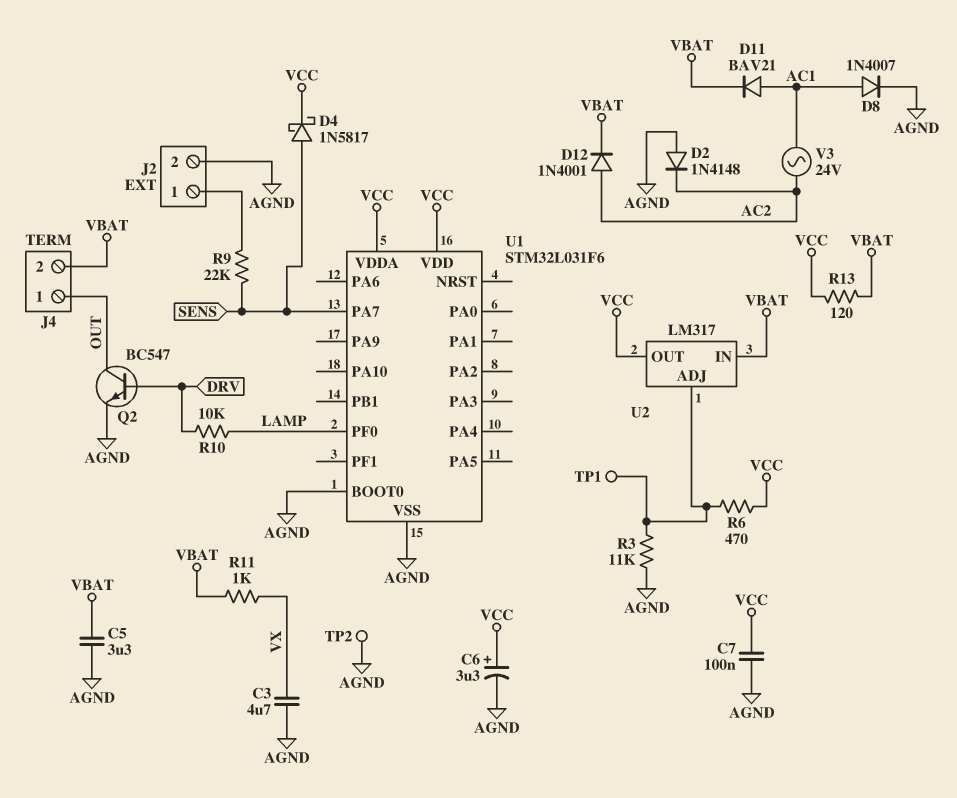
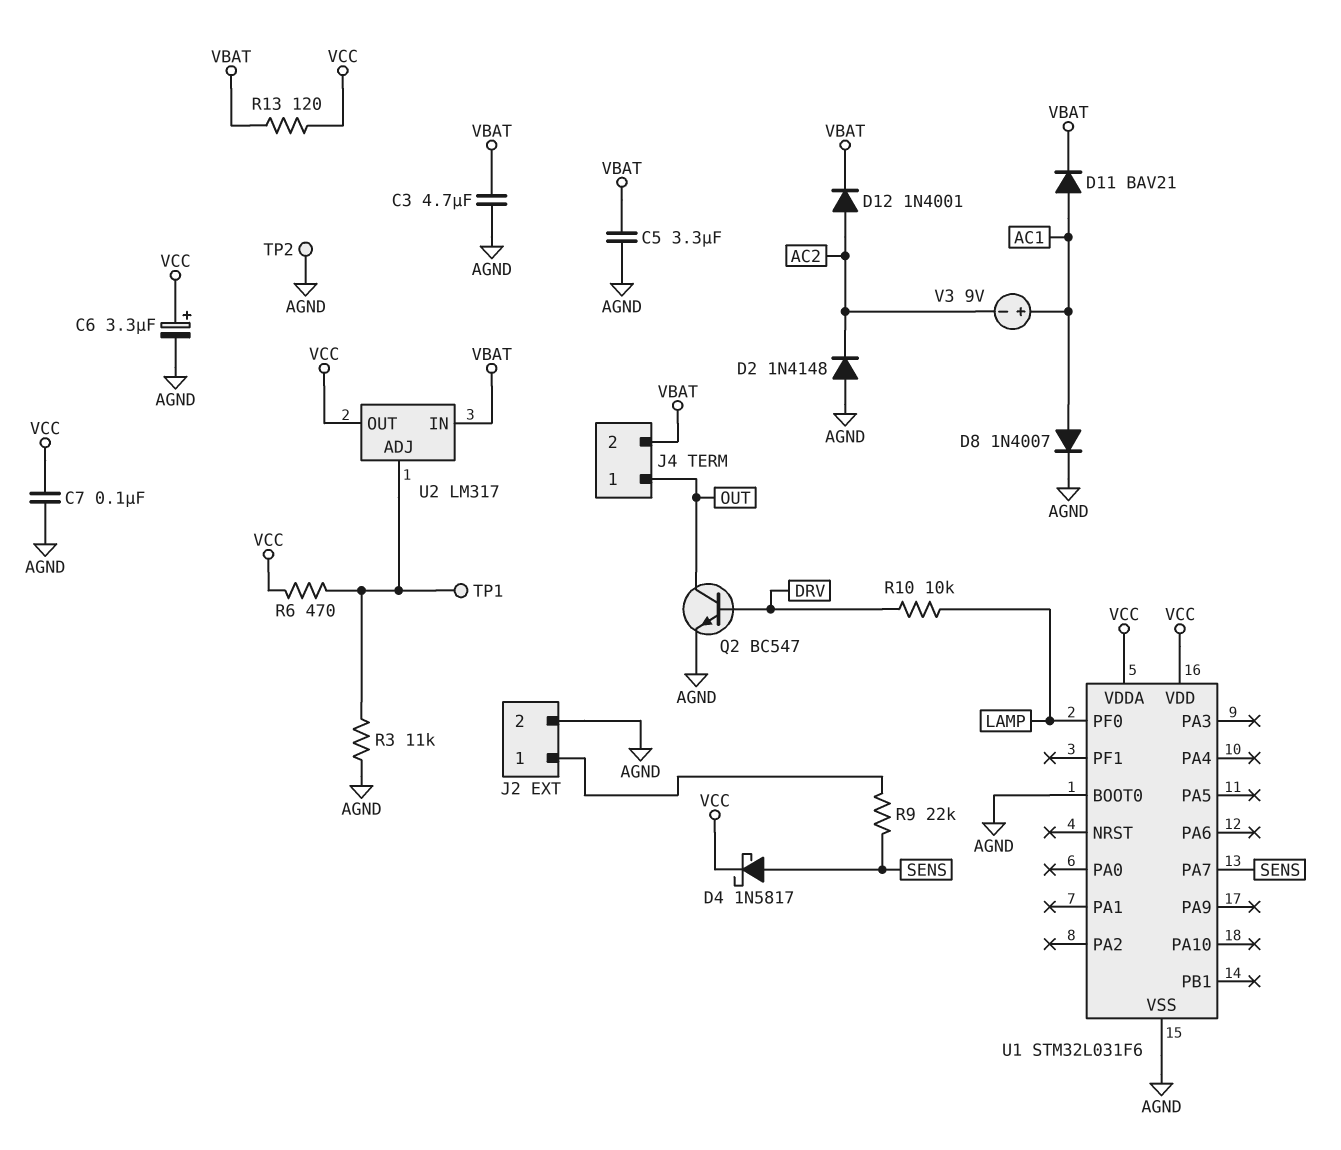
C3: 4.7uF (AGND, VX) -> 4.7uF (AGND, VBAT)
R11: 1k (VBAT, VX) -> none
V3: AC 24V (AC1, AC2) -> 9V (plus AC1, minus AC2)

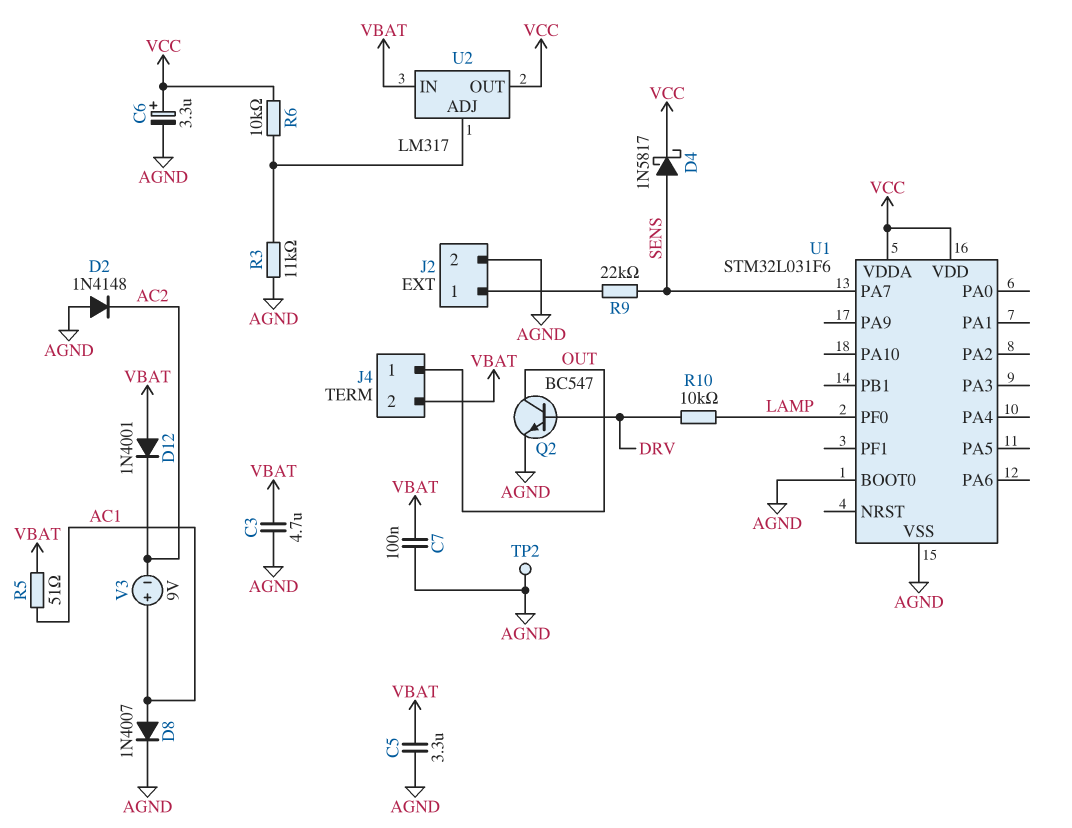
C7: 100nF (AGND, VCC) -> 100nF (AGND, VBAT)
D11: diode BAV21 (A AC1, K VBAT) -> none
D12: diode 1N4001 (A AC2, K VBAT) -> diode 1N4001 (A VBAT, K AC2)
R5: none -> 51 (AC1, VBAT)
R6: 470 (U2/ADJ, VCC) -> 10k (U2/ADJ, VCC)
R13: 120 (VBAT, VCC) -> none
TP1: test point (U2/ADJ) -> none

